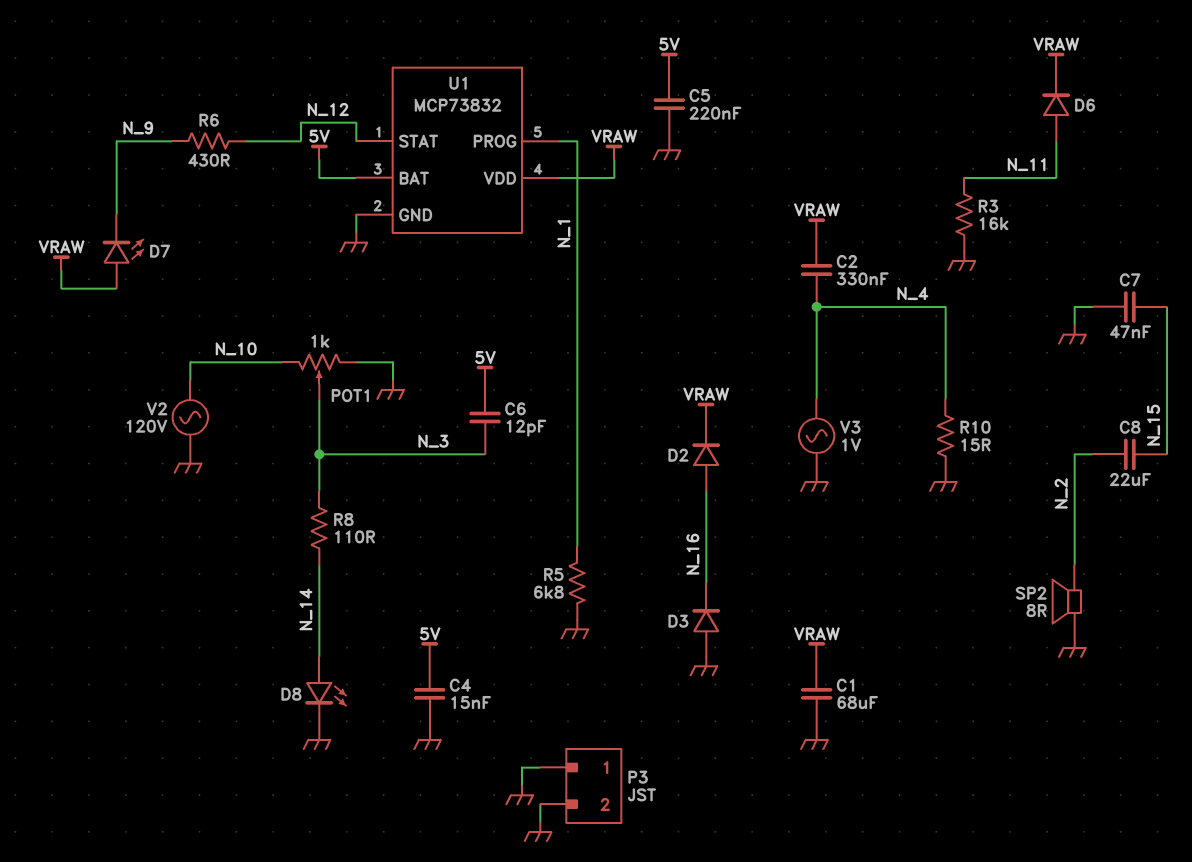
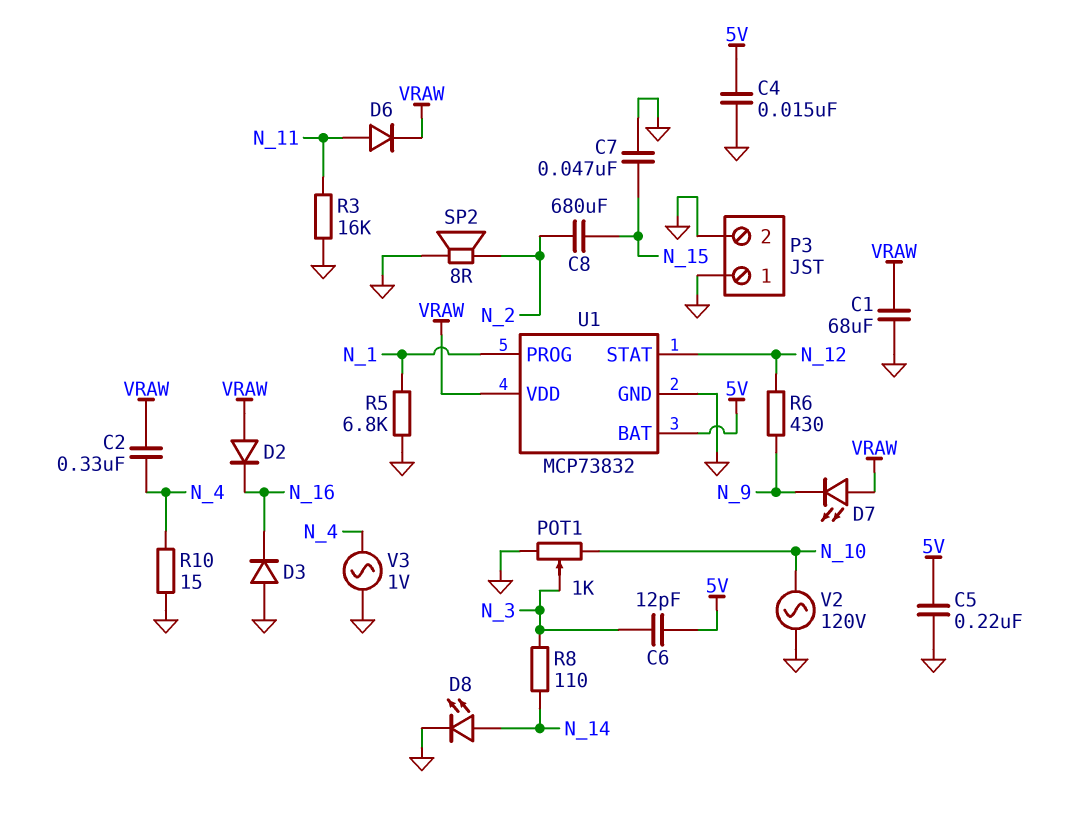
C8: 22uF (N_2, N_15) -> 680uF (N_2, N_15)
D2: diode (A N_16, K VRAW) -> diode (A VRAW, K N_16)

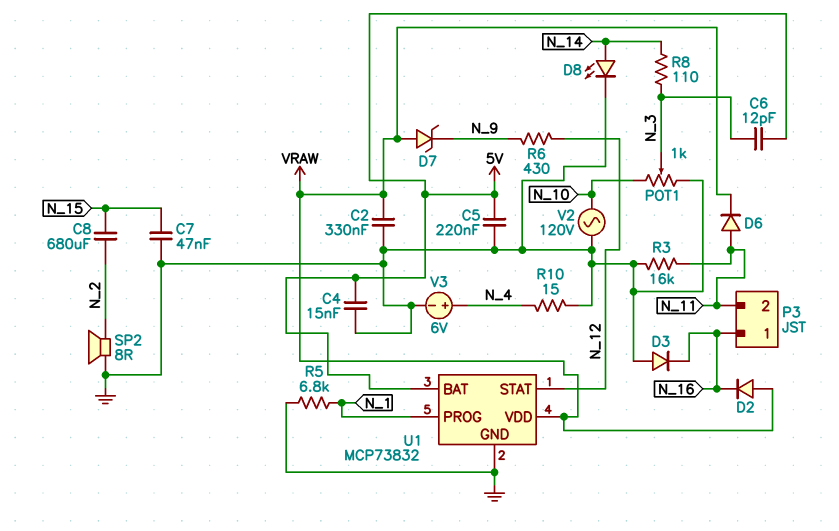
C1: 68uF (GND, VRAW) -> none
C2: 330nF (N_4, VRAW) -> 330nF (GND, VRAW)
D7: LED (A VRAW, K N_9) -> zener (A VRAW, K N_9)
P3 pin 1: GND -> N_16
P3 pin 2: GND -> N_11
V3: AC 1V (GND, N_4) -> 6V (plus N_4, minus GND)

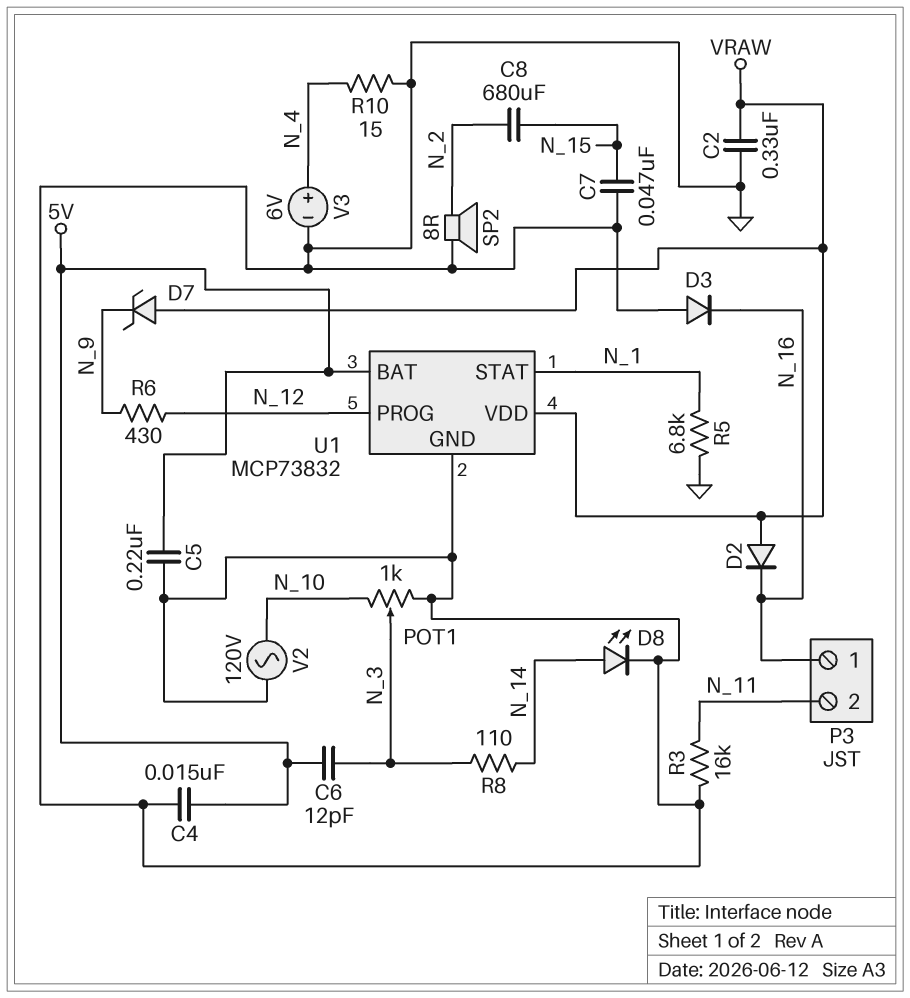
D6: diode (A N_11, K VRAW) -> none
U1 pin PROG: N_1 -> N_12
U1 pin STAT: N_12 -> N_1

